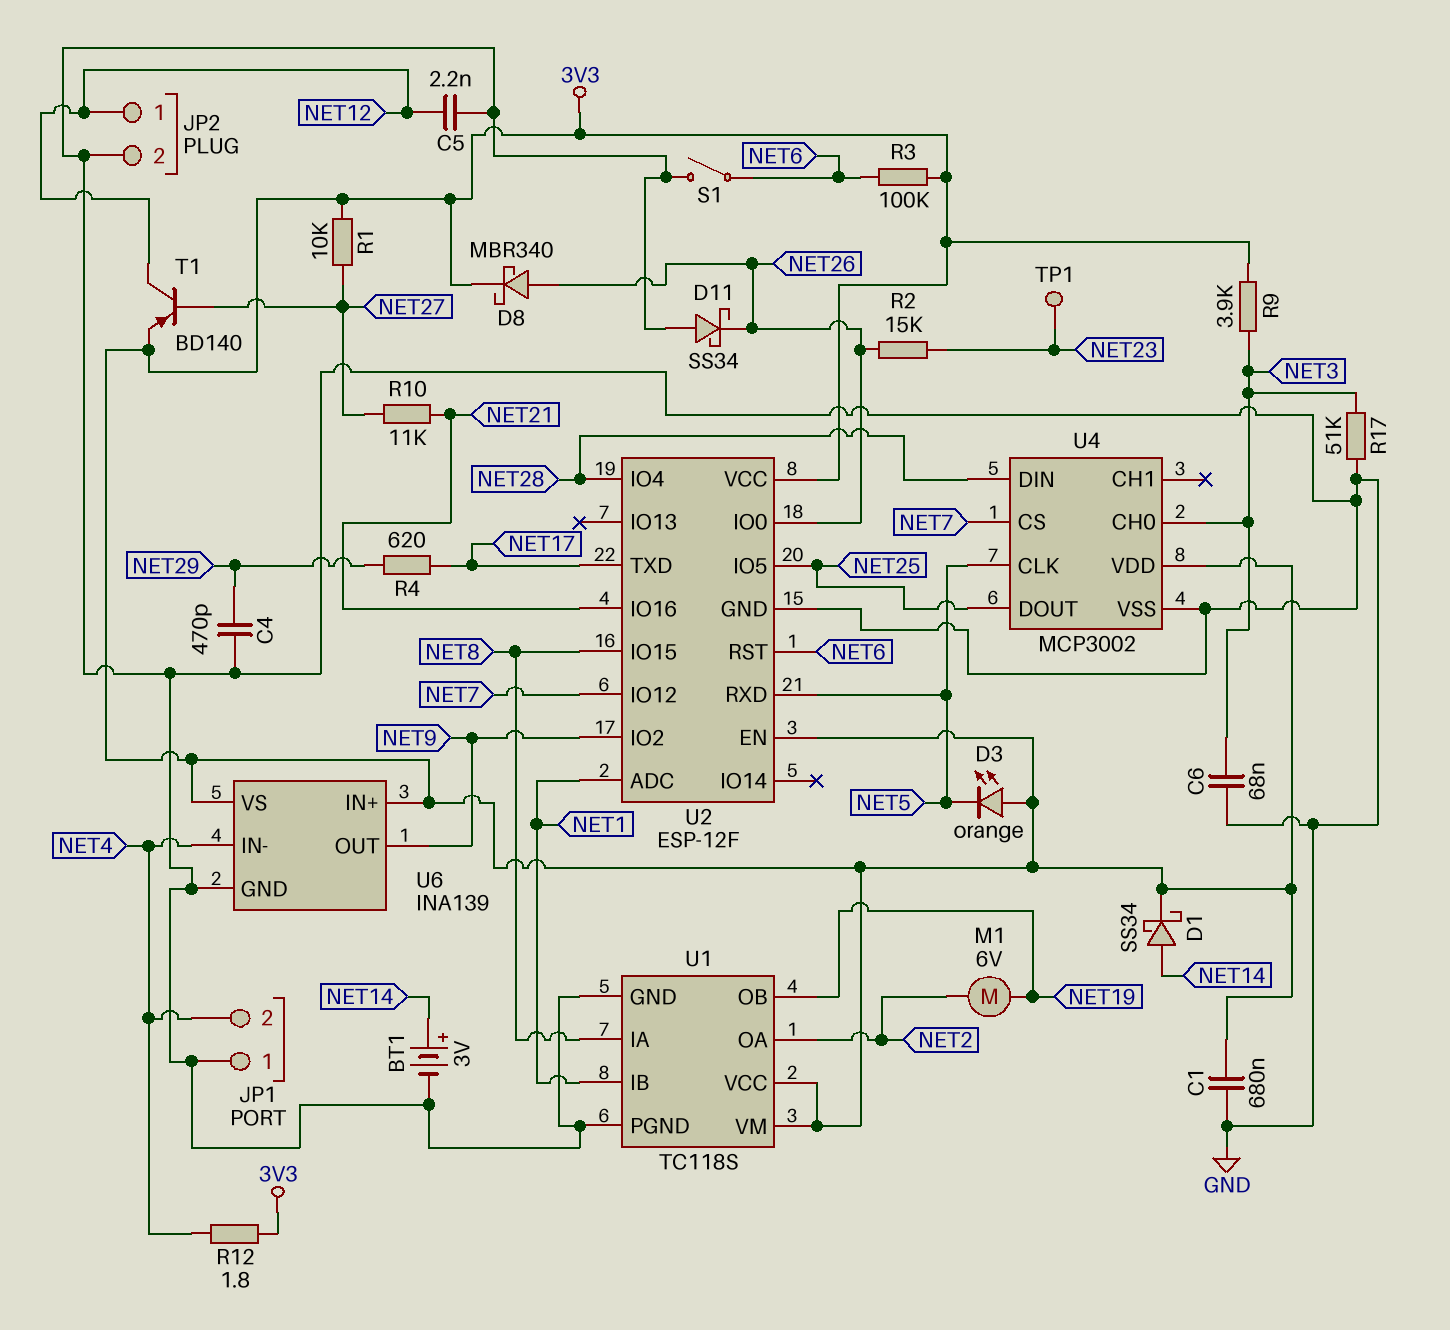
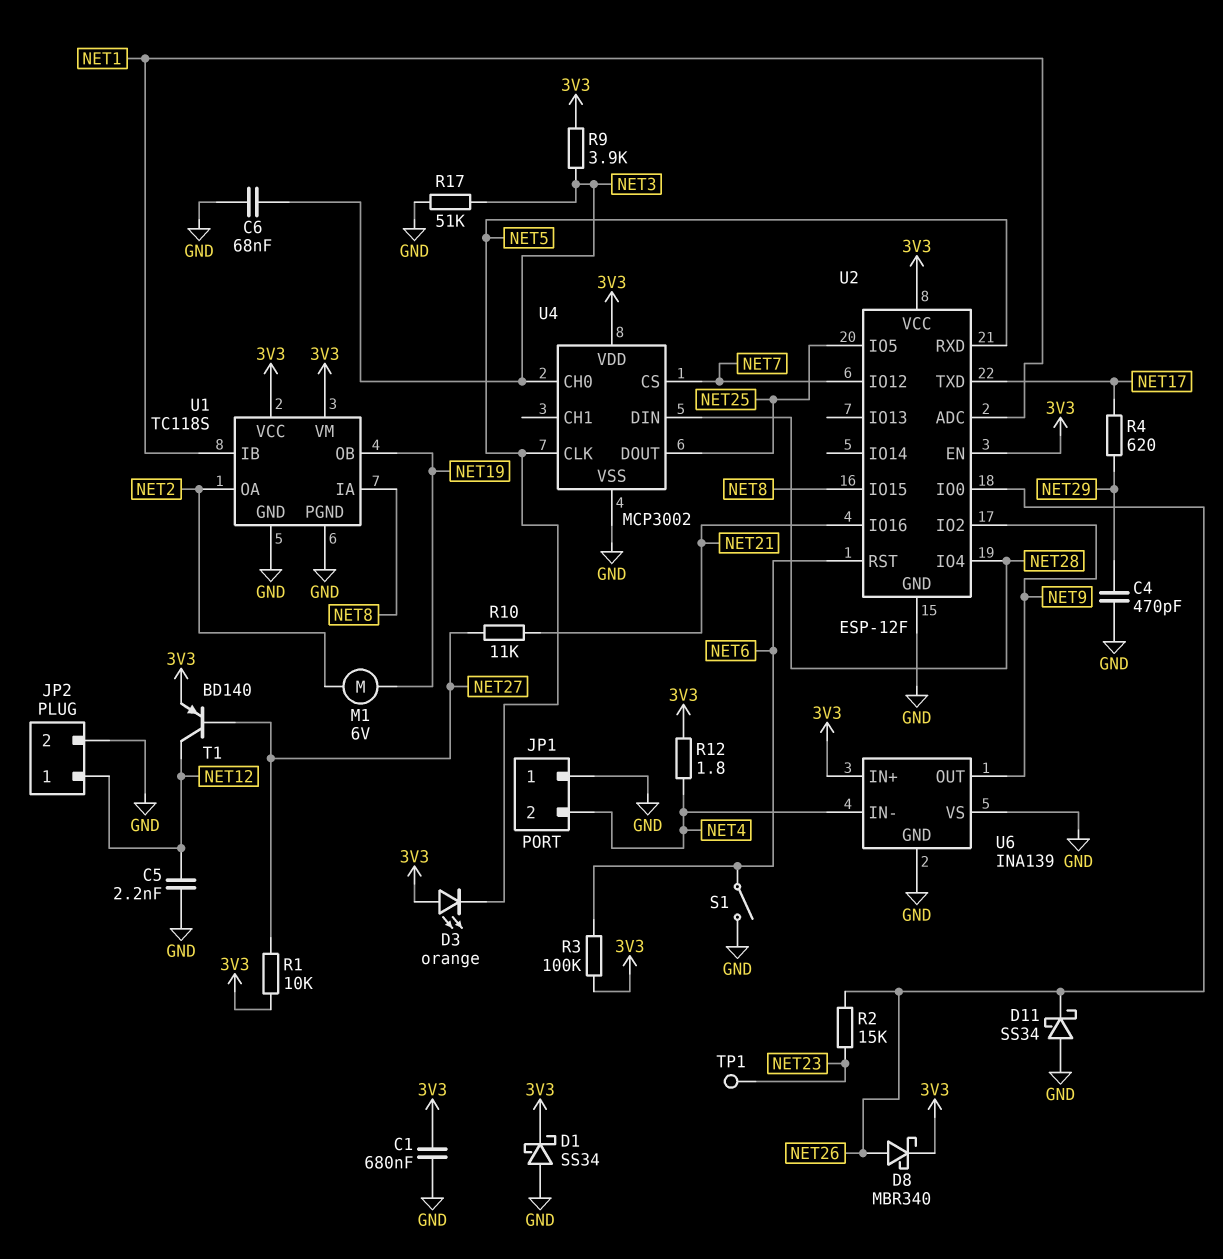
BT1: 3V (plus NET14, minus GND) -> none
D1: schottky SS34 (A NET14, K 3V3) -> schottky SS34 (A GND, K 3V3)
U6 pin VS: 3V3 -> GND

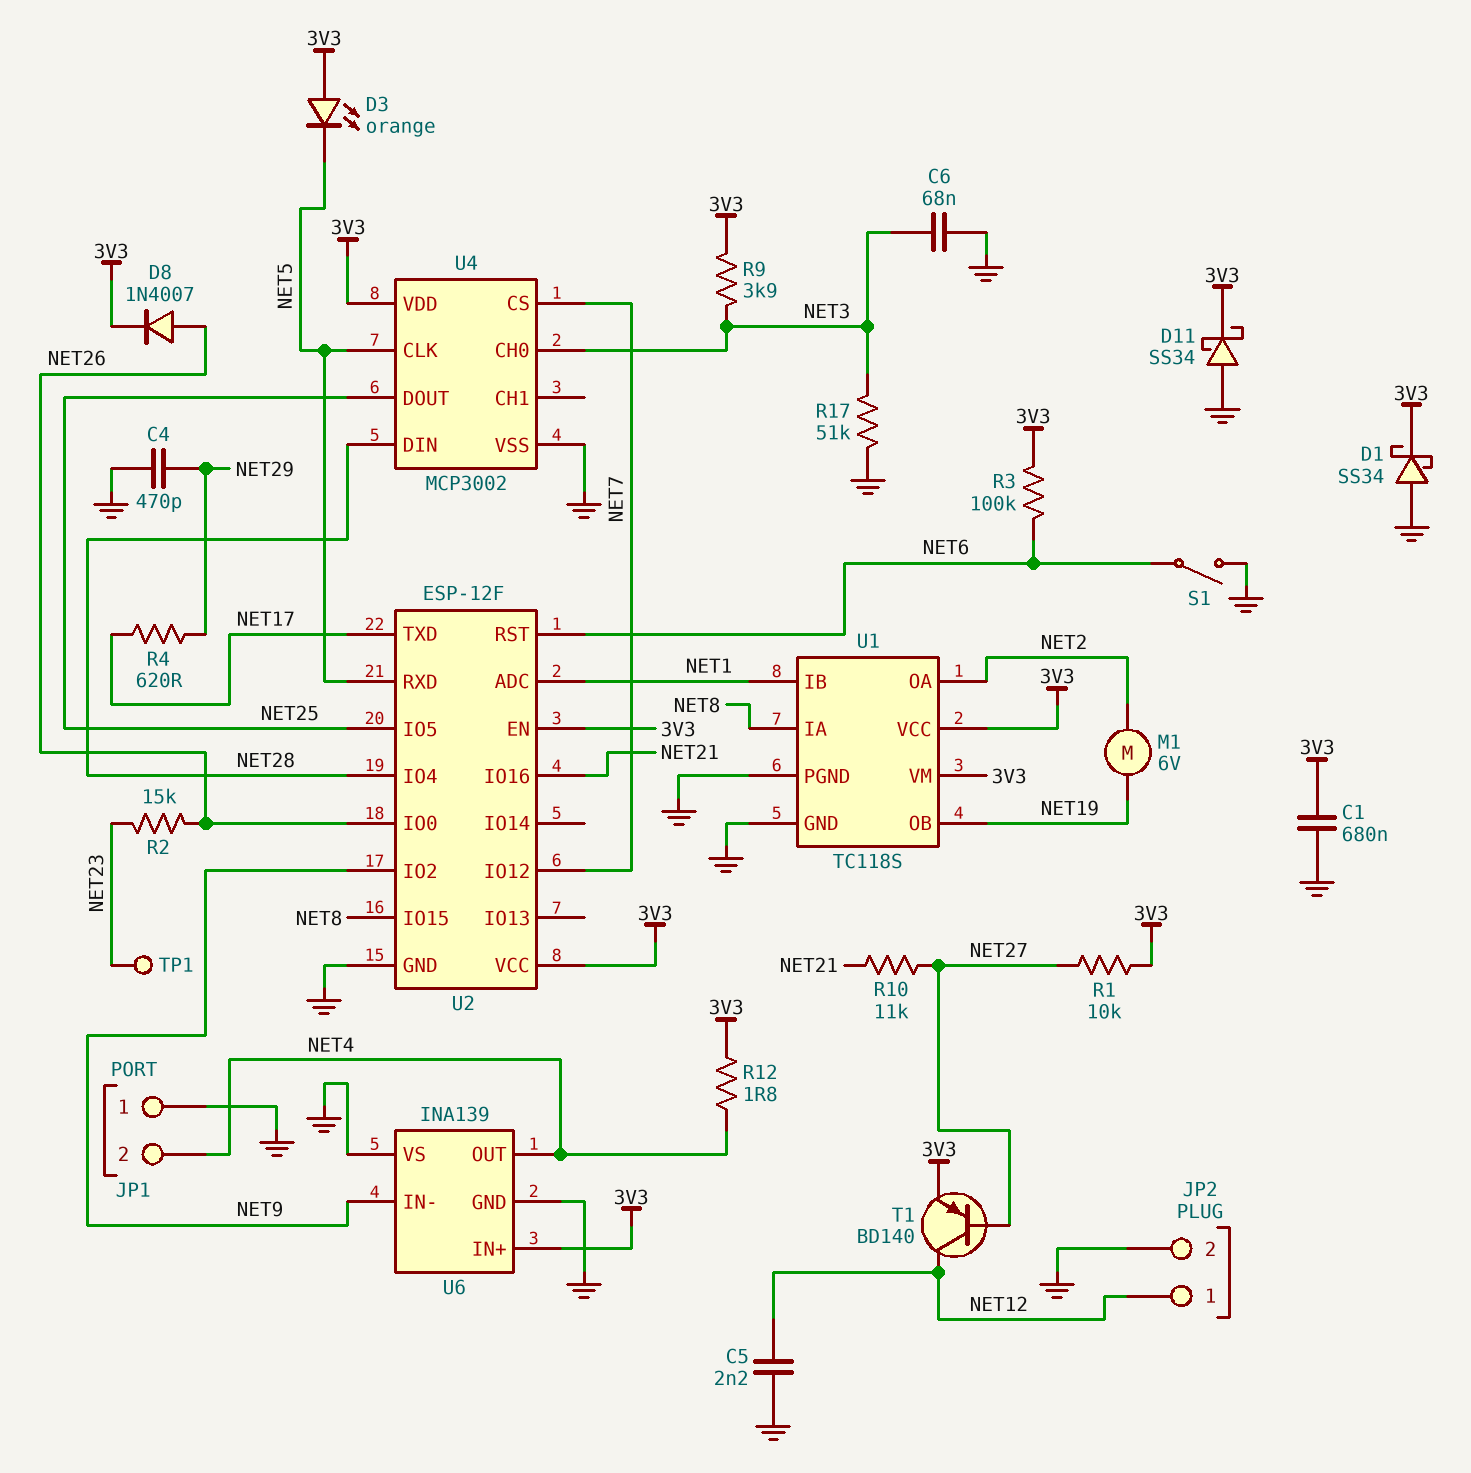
D8: schottky MBR340 (A NET26, K 3V3) -> diode 1N4007 (A NET26, K 3V3)
D11: schottky SS34 (A GND, K NET26) -> schottky SS34 (A GND, K 3V3)
U6 pin IN-: NET4 -> NET9
U6 pin OUT: NET9 -> NET4

